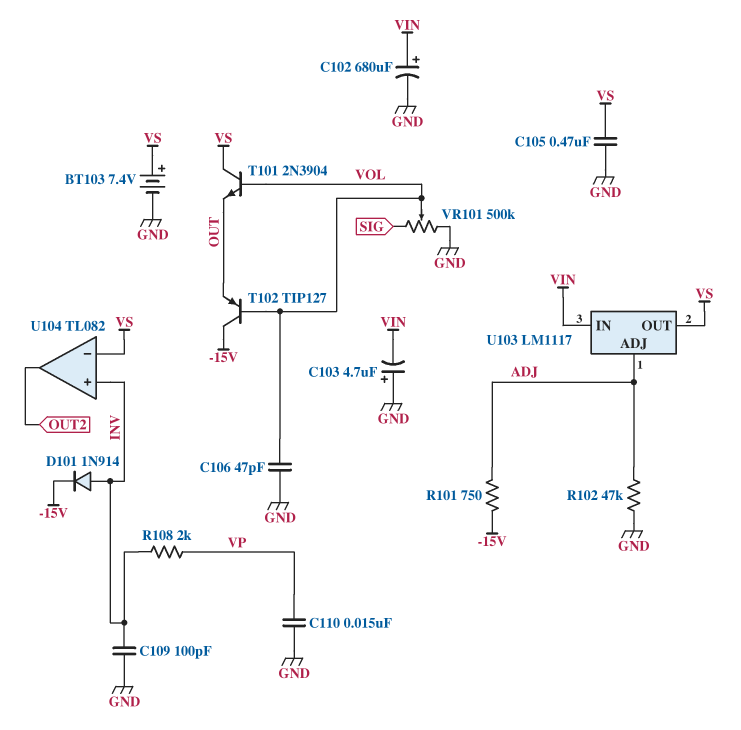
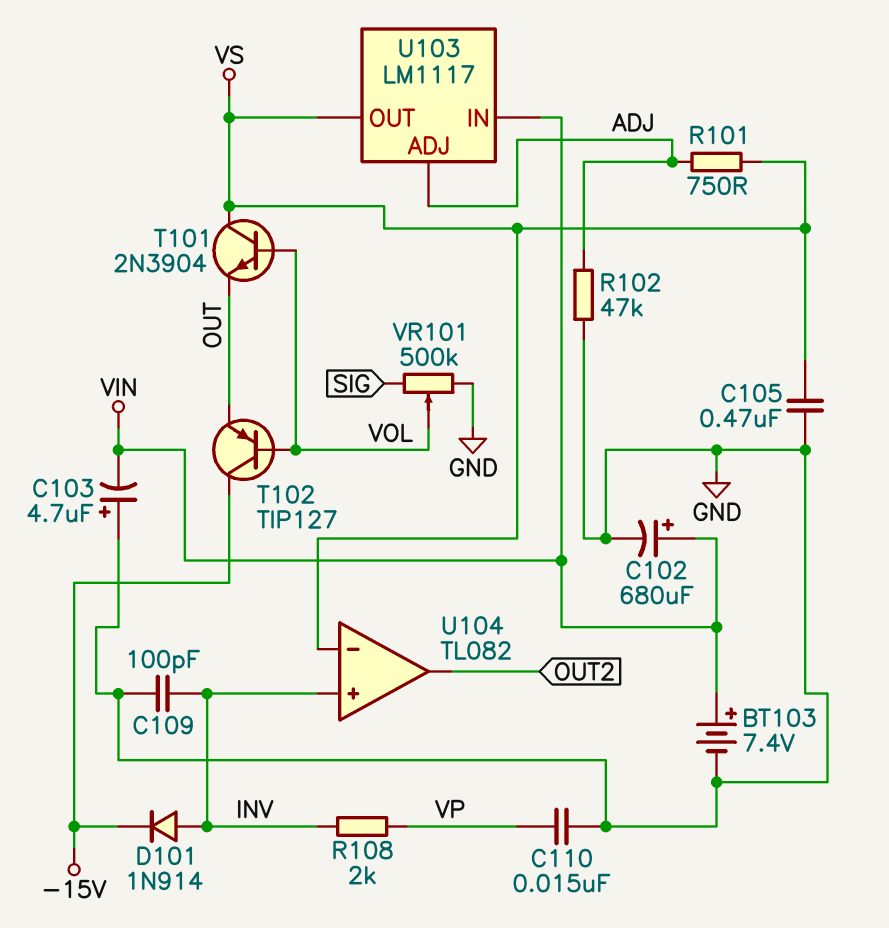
BT103: 7.4V (plus VS, minus GND) -> 7.4V (plus VIN, minus GND)
C106: 47pF (GND, VOL) -> none
R101: 750 (-15V, ADJ) -> 750 (ADJ, VS)

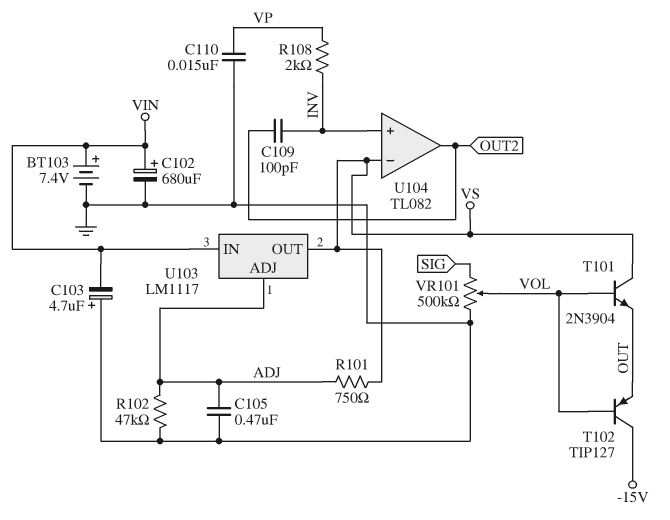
C105: 470nF (GND, VS) -> 470nF (ADJ, GND)
C109: 100pF (GND, INV) -> 100pF (INV, OUT2)
D101: diode 1N914 (A INV, K -15V) -> none

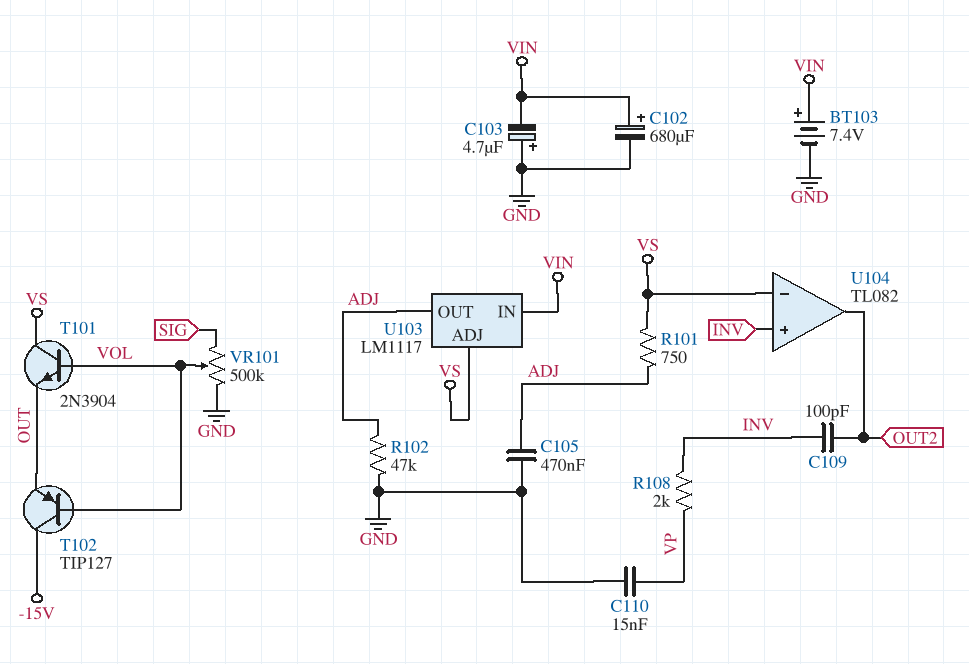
U103 pin ADJ: ADJ -> VS
U103 pin OUT: VS -> ADJ

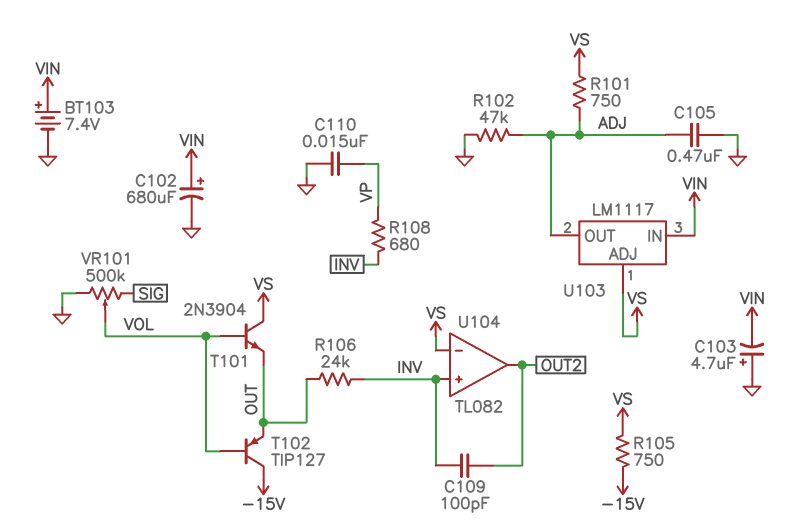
R105: none -> 750 (-15V, VS)
R106: none -> 24k (INV, OUT)
R108: 2k (INV, VP) -> 680 (INV, VP)

